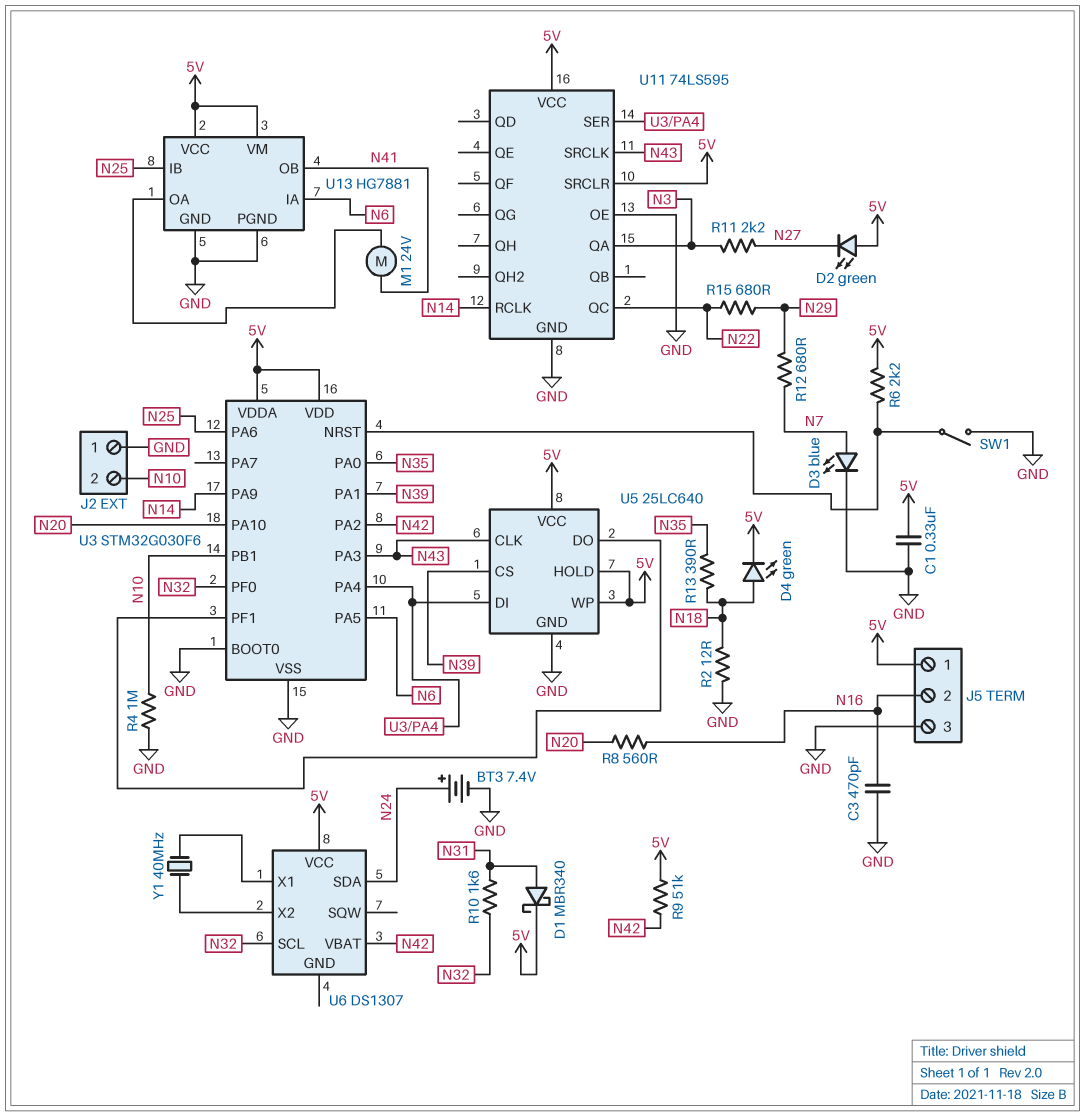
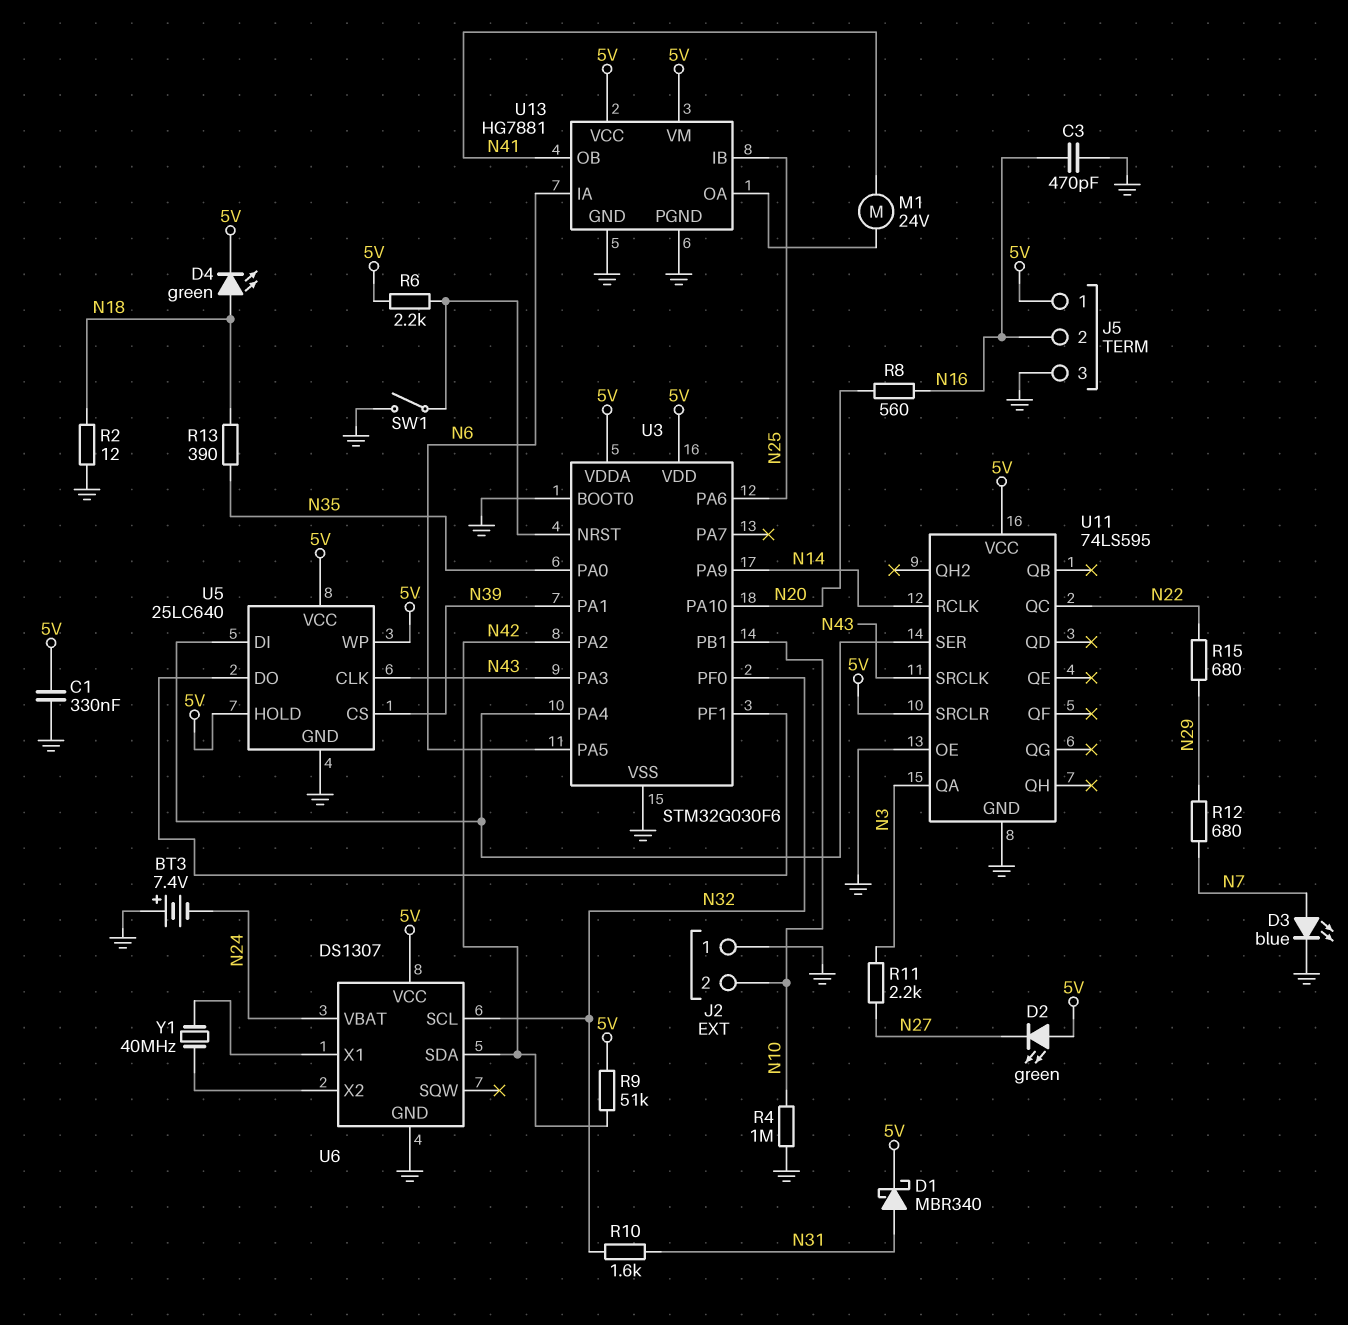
BT3: 7.4V (plus N24, minus GND) -> 7.4V (plus GND, minus N24)
U6 pin GND: none -> GND
U6 pin SDA: N24 -> N42
U6 pin VBAT: N42 -> N24

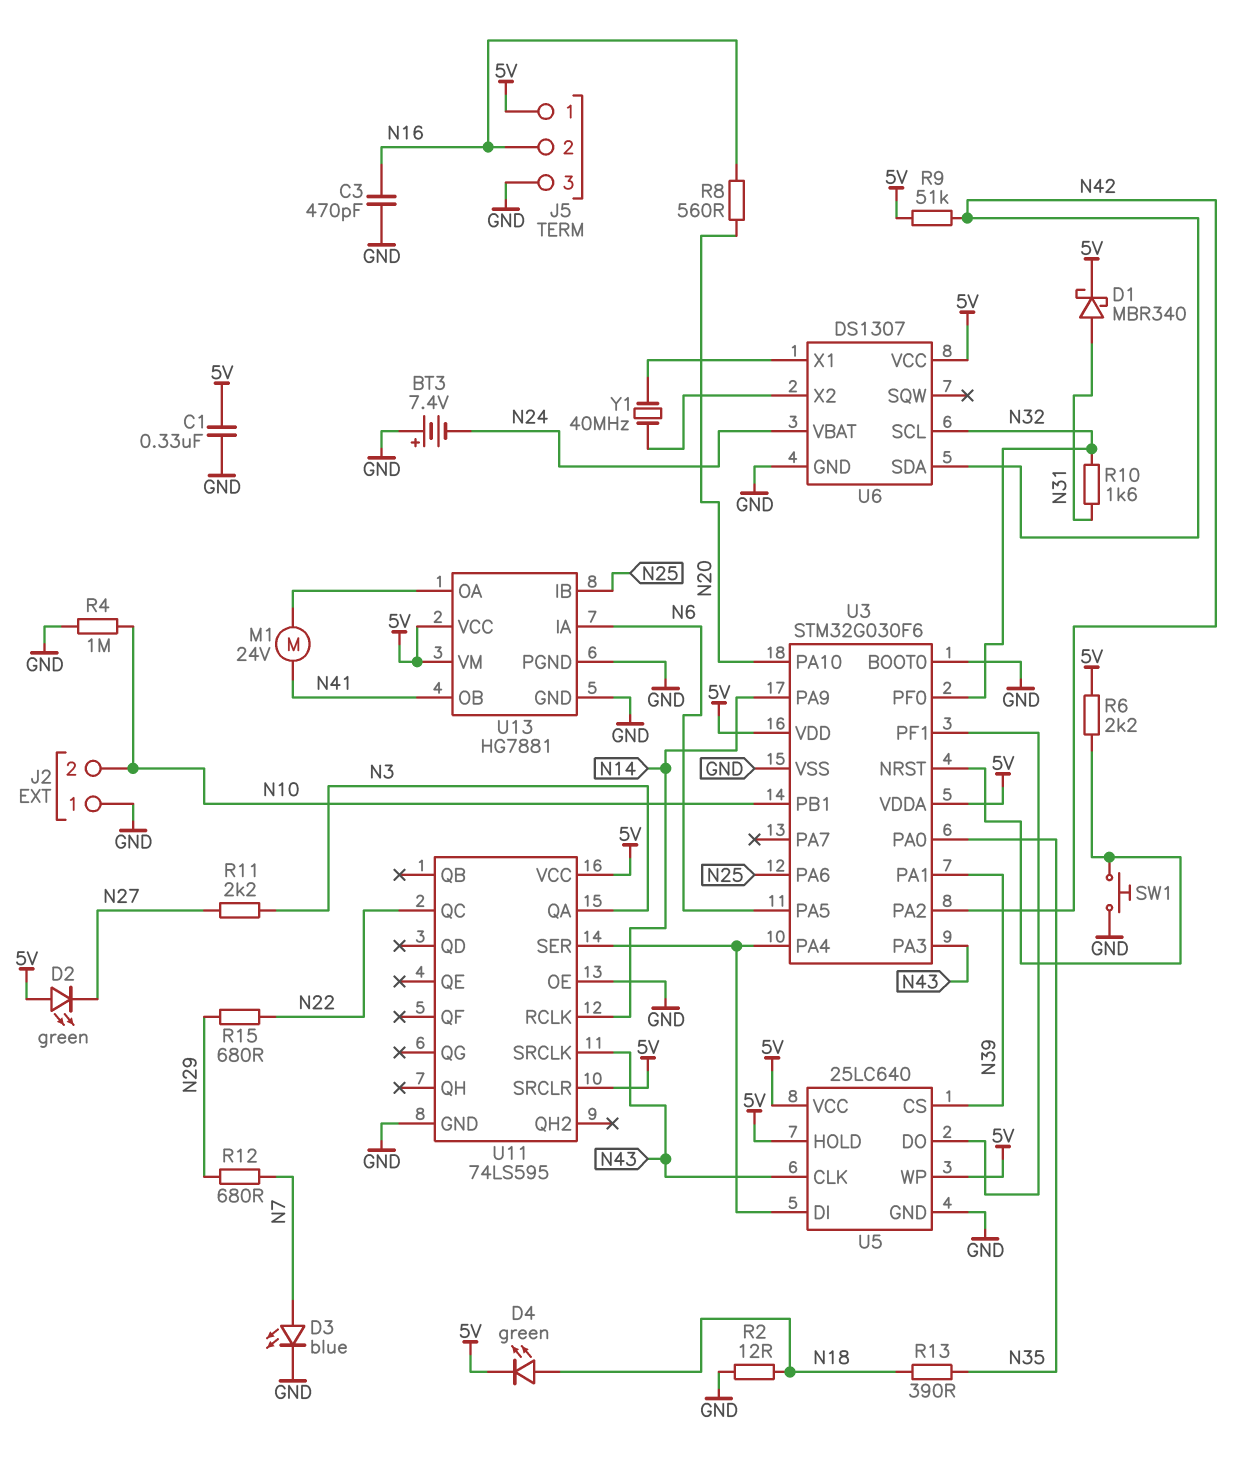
SW1: switch (GND, U3/NRST) -> button (GND, U3/NRST)

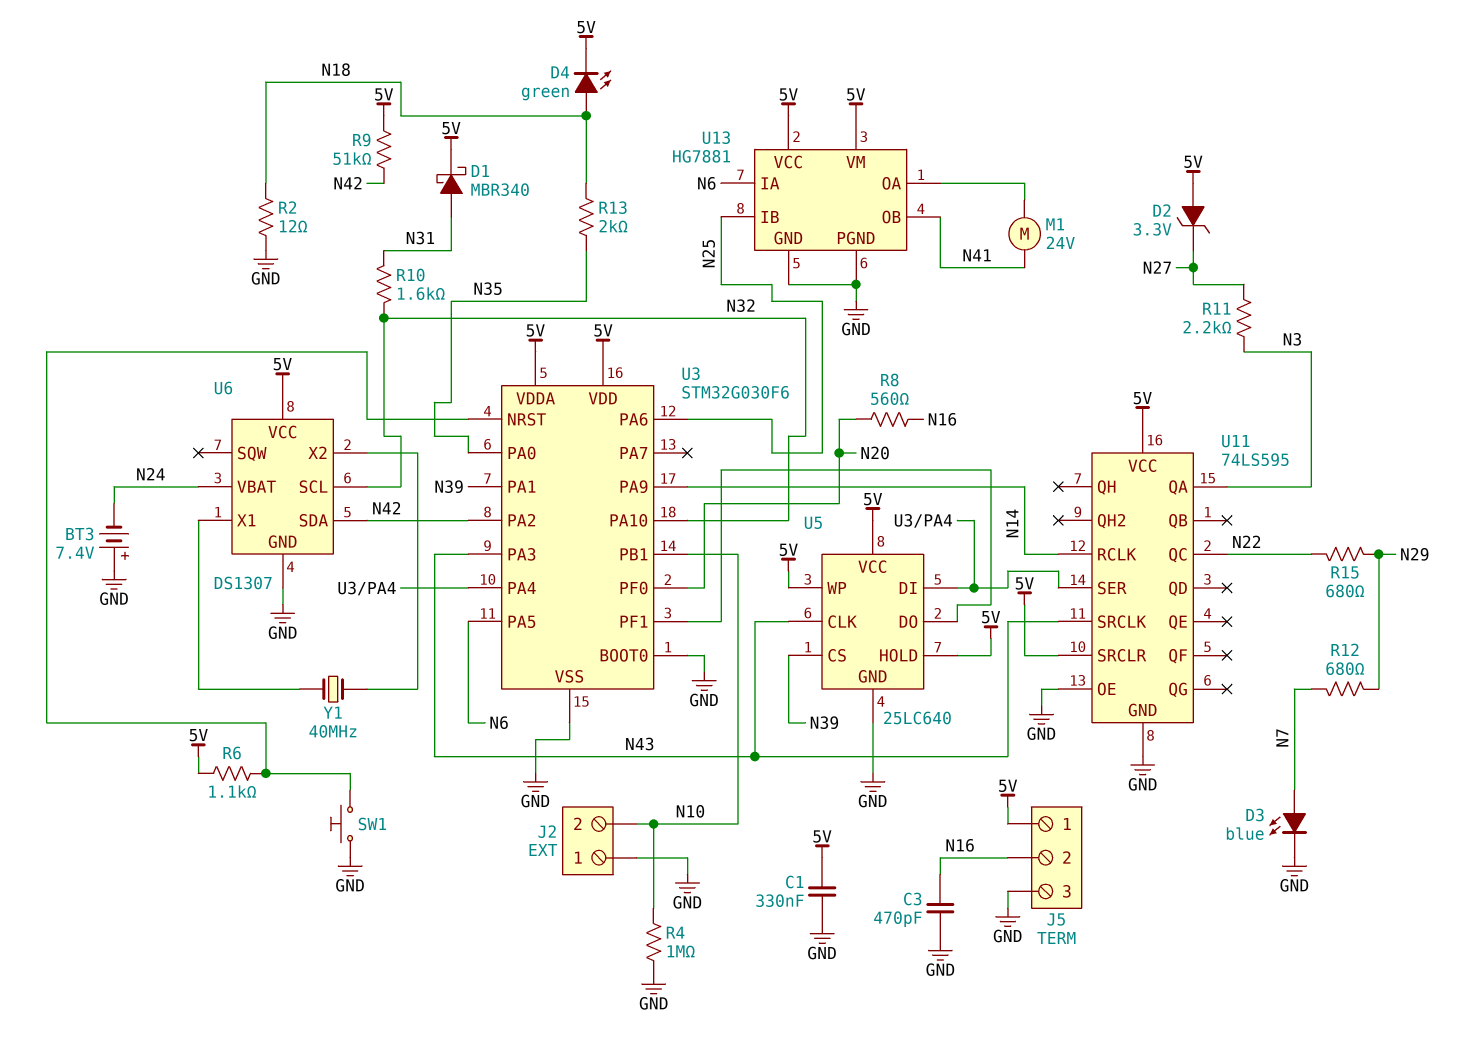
D2: LED green (A 5V, K N27) -> zener 3.3V (A 5V, K N27)
R6: 2.2k (5V, U3/NRST) -> 1.1k (5V, U3/NRST)
R13: 390 (N18, N35) -> 2k (N18, N35)
U3 pin PA10: N20 -> N32
U3 pin PF0: N32 -> N20

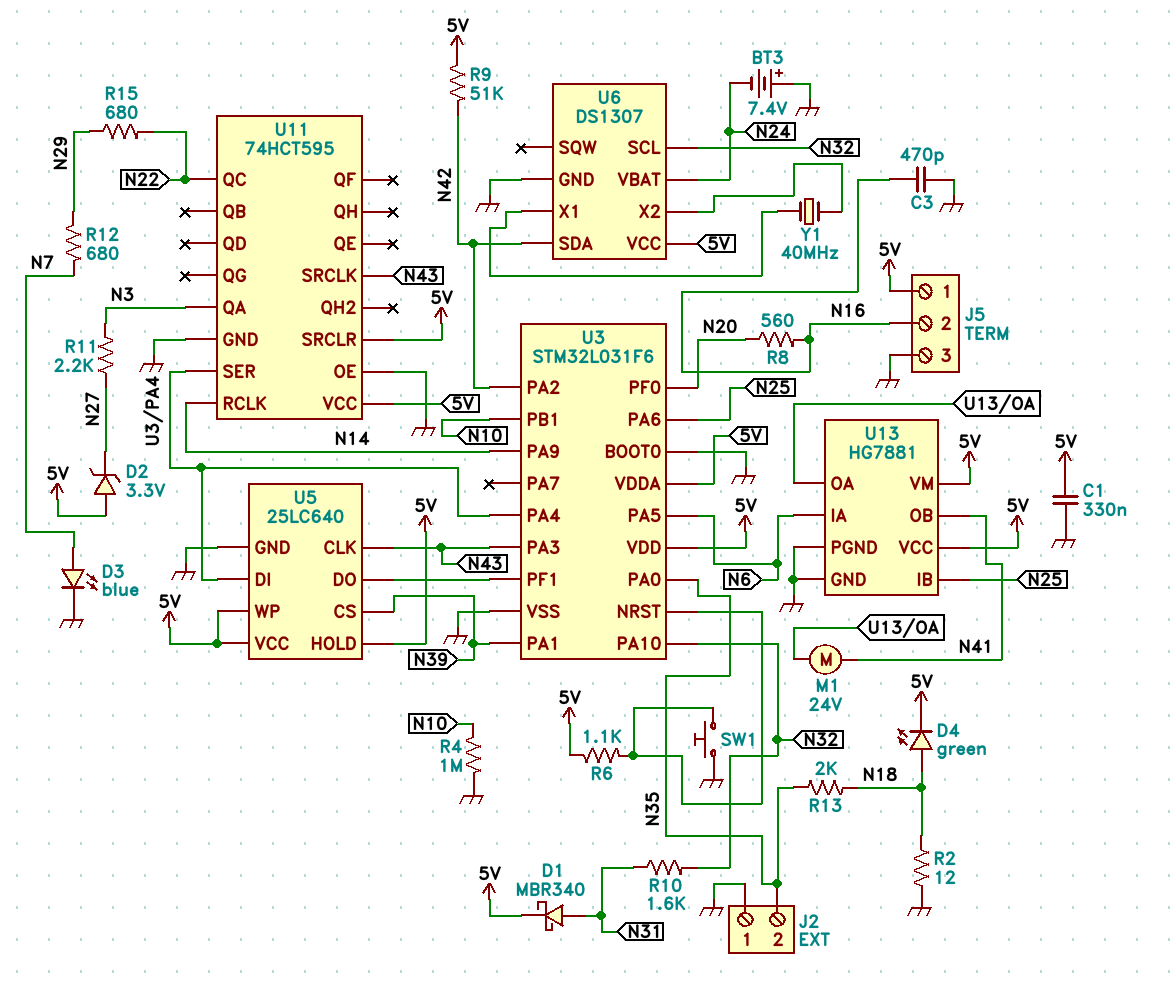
J2 pin 2: N10 -> N35
U3: STM32G030F6 -> STM32L031F6
U11: 74LS595 -> 74HCT595

